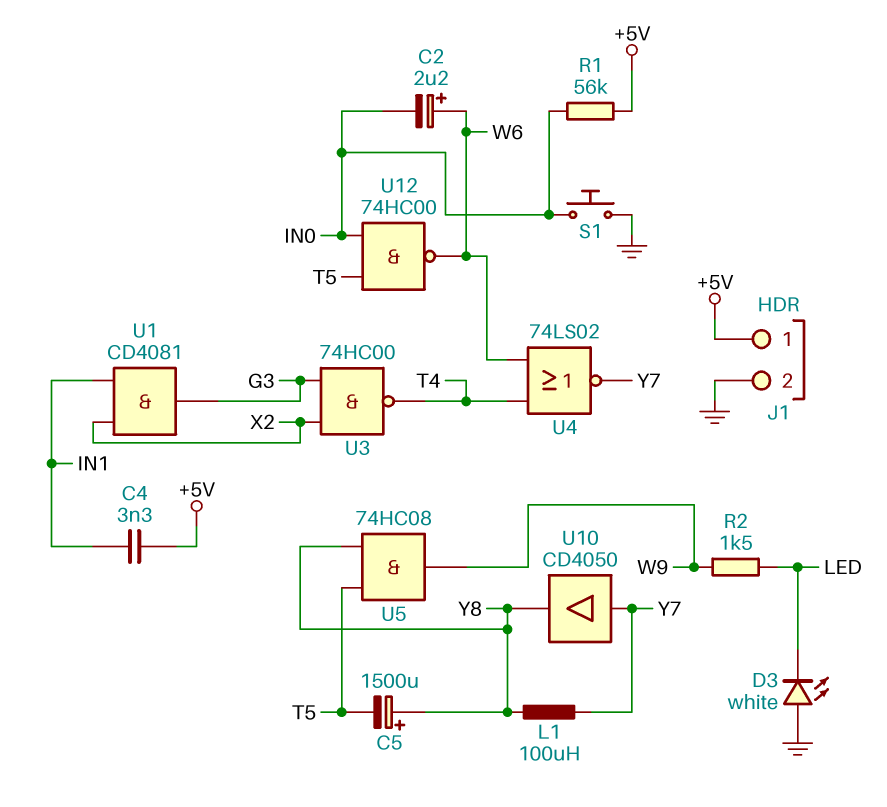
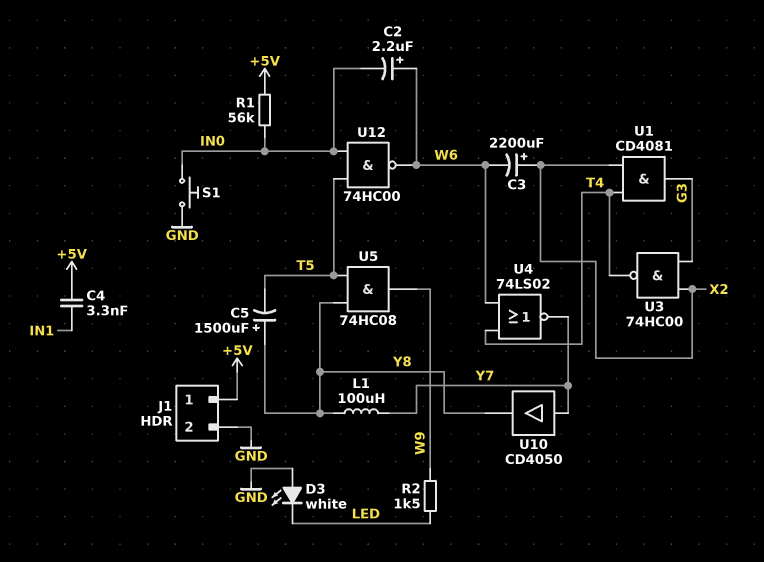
C3: none -> 2200uF (plus X2, minus W6)
U1: AND CD4081 (in IN1, in X2, out G3) -> AND CD4081 (in T4, in X2, out G3)

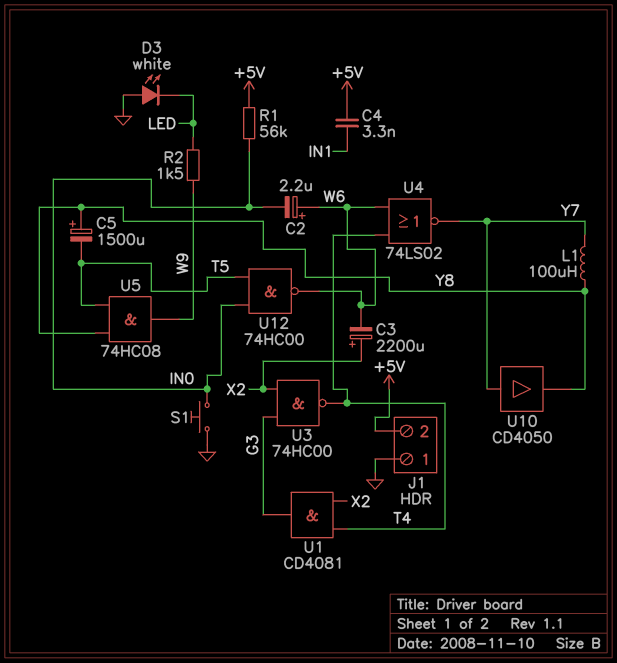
J1 pin 1: +5V -> GND
J1 pin 2: GND -> +5V

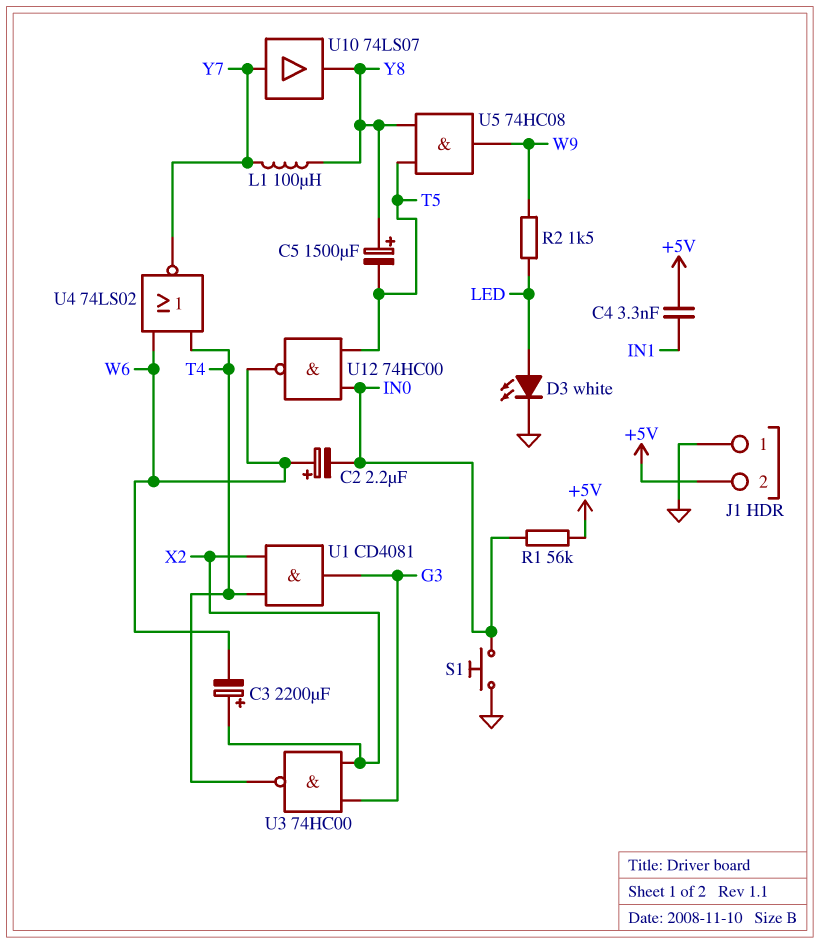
D3: LED white (A GND, K LED) -> LED white (A LED, K GND)
U10: buffer CD4050 (in Y7, out Y8) -> buffer 74LS07 (in Y7, out Y8)

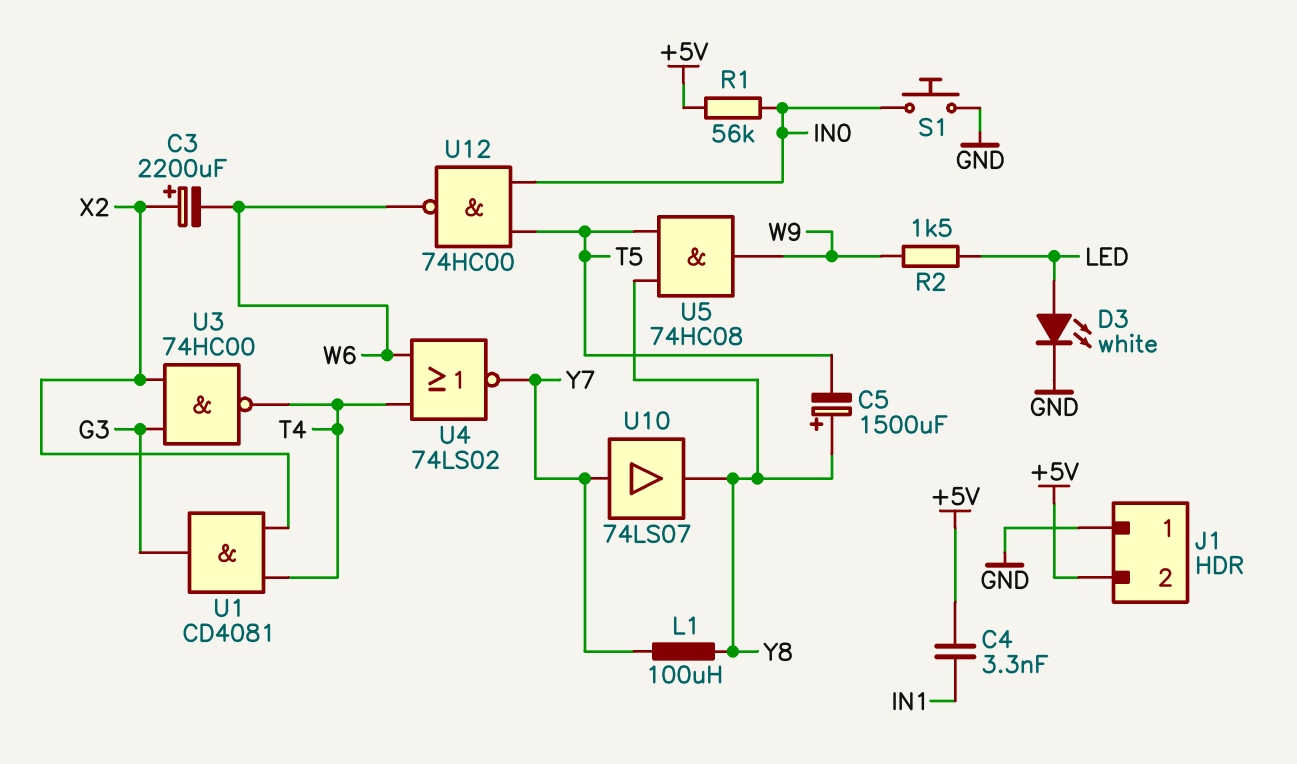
C2: 2.2uF (plus W6, minus IN0) -> none

